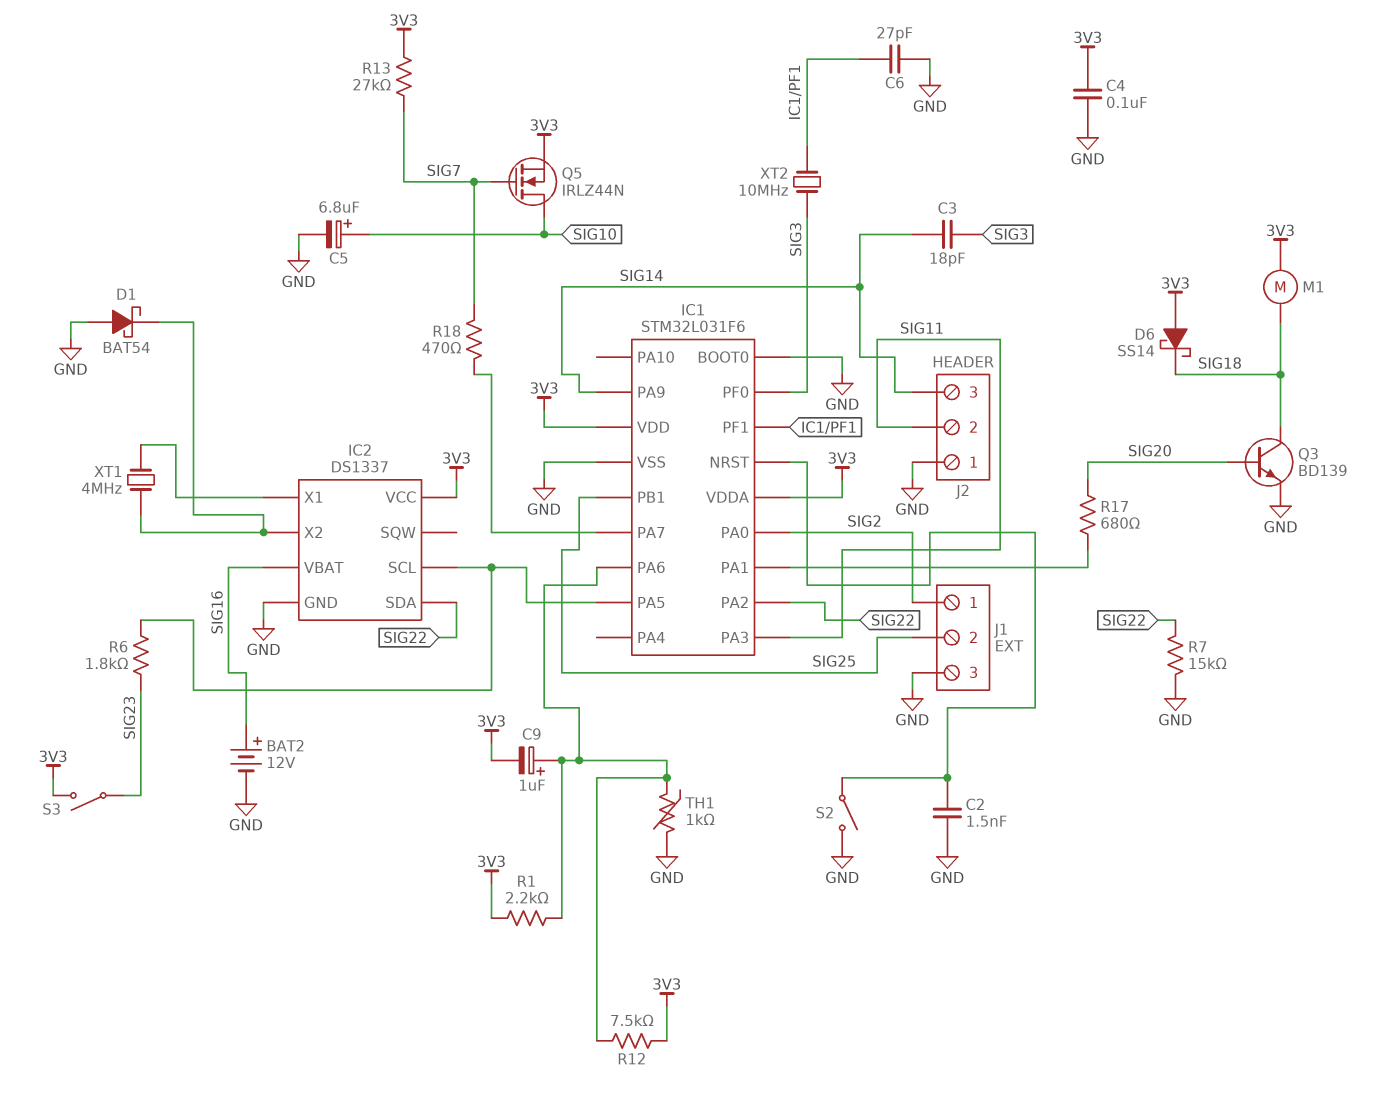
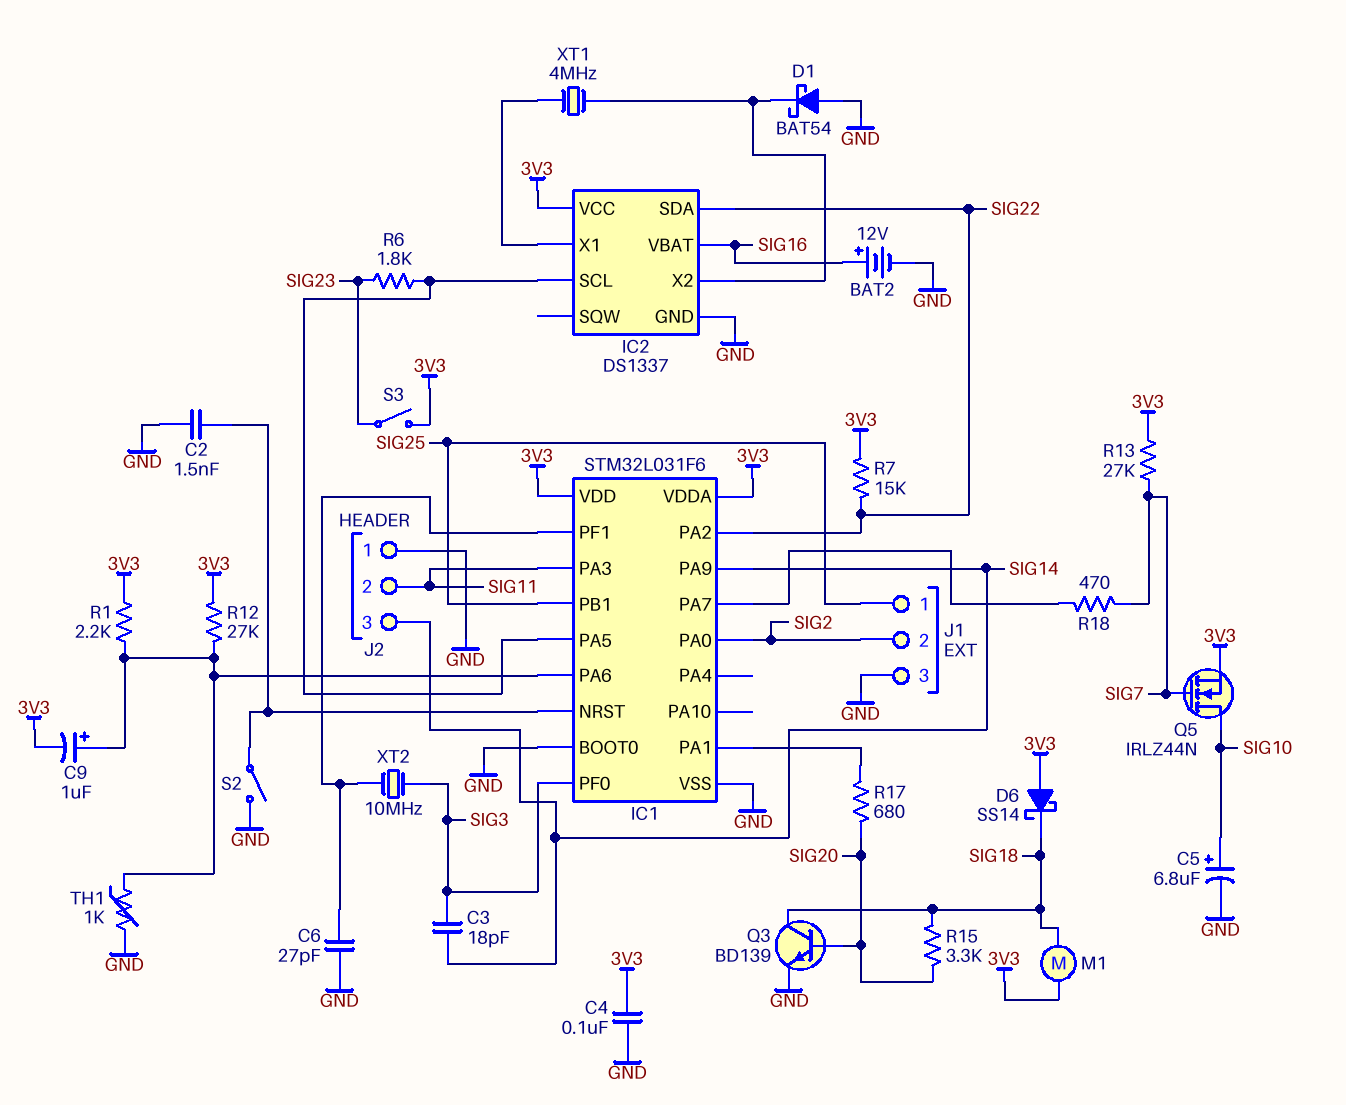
J1 pin 1: SIG2 -> SIG25
J1 pin 2: SIG25 -> SIG2
R7: 15k (GND, SIG22) -> 15k (3V3, SIG22)
R12: 7.5k (3V3, IC1/PA6) -> 27k (3V3, IC1/PA6)
R15: none -> 3.3k (SIG18, SIG20)

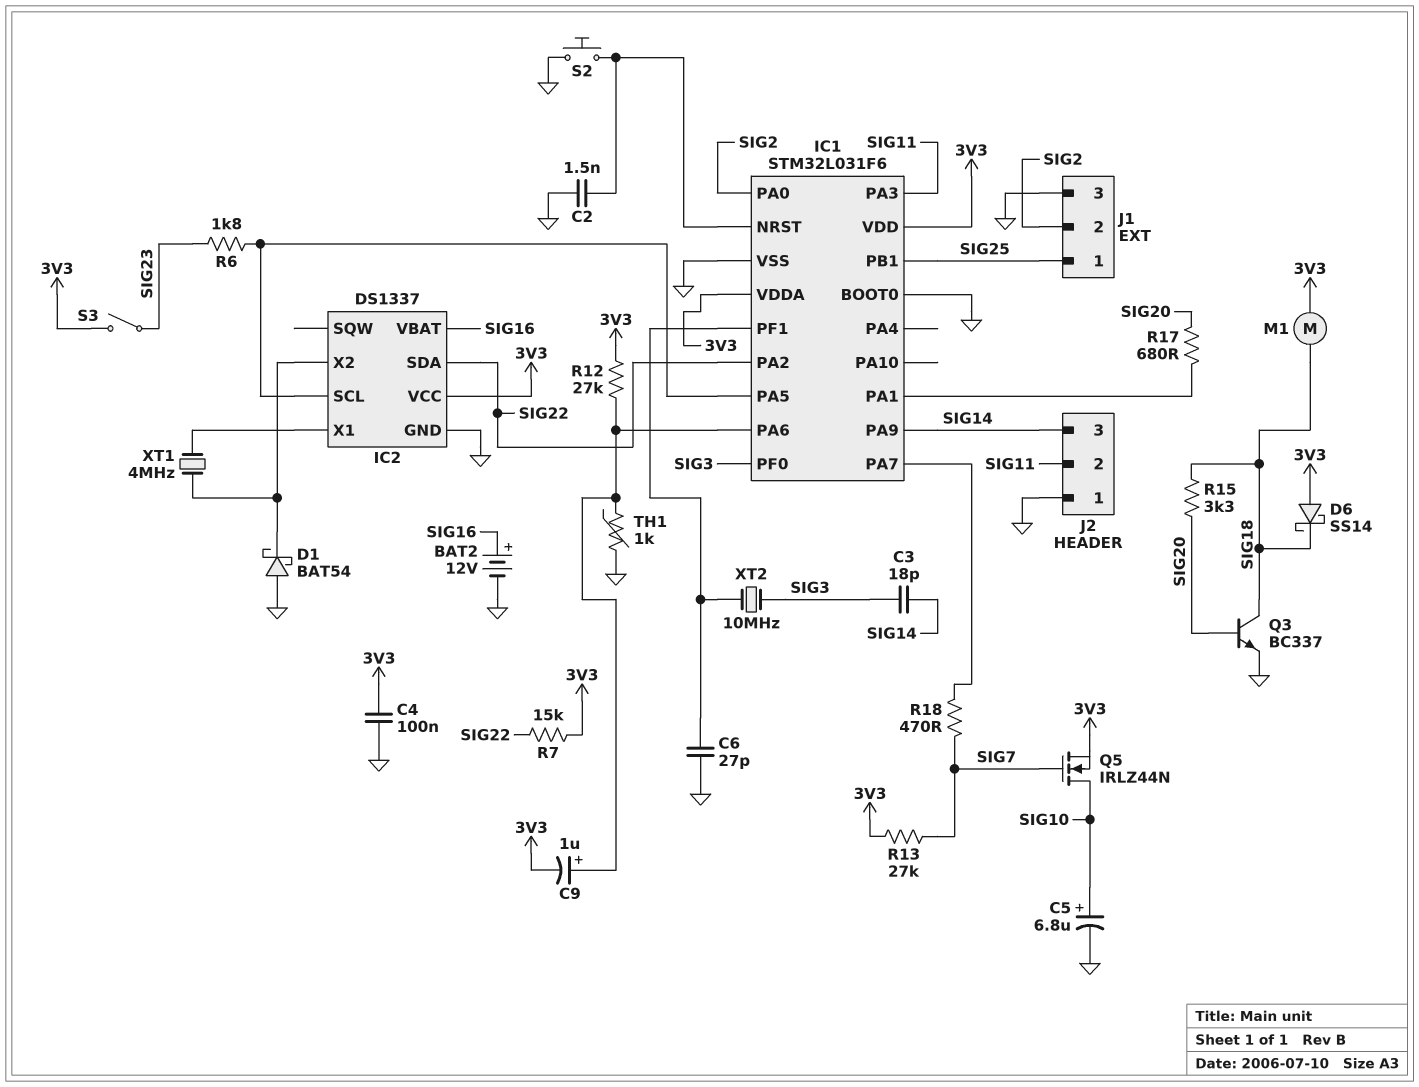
Q3: NPN BD139 (B SIG20, C SIG18, E GND) -> NPN BC337 (B SIG20, C SIG18, E GND)
R1: 2.2k (3V3, IC1/PA6) -> none
S2: switch (GND, IC1/NRST) -> button (GND, IC1/NRST)

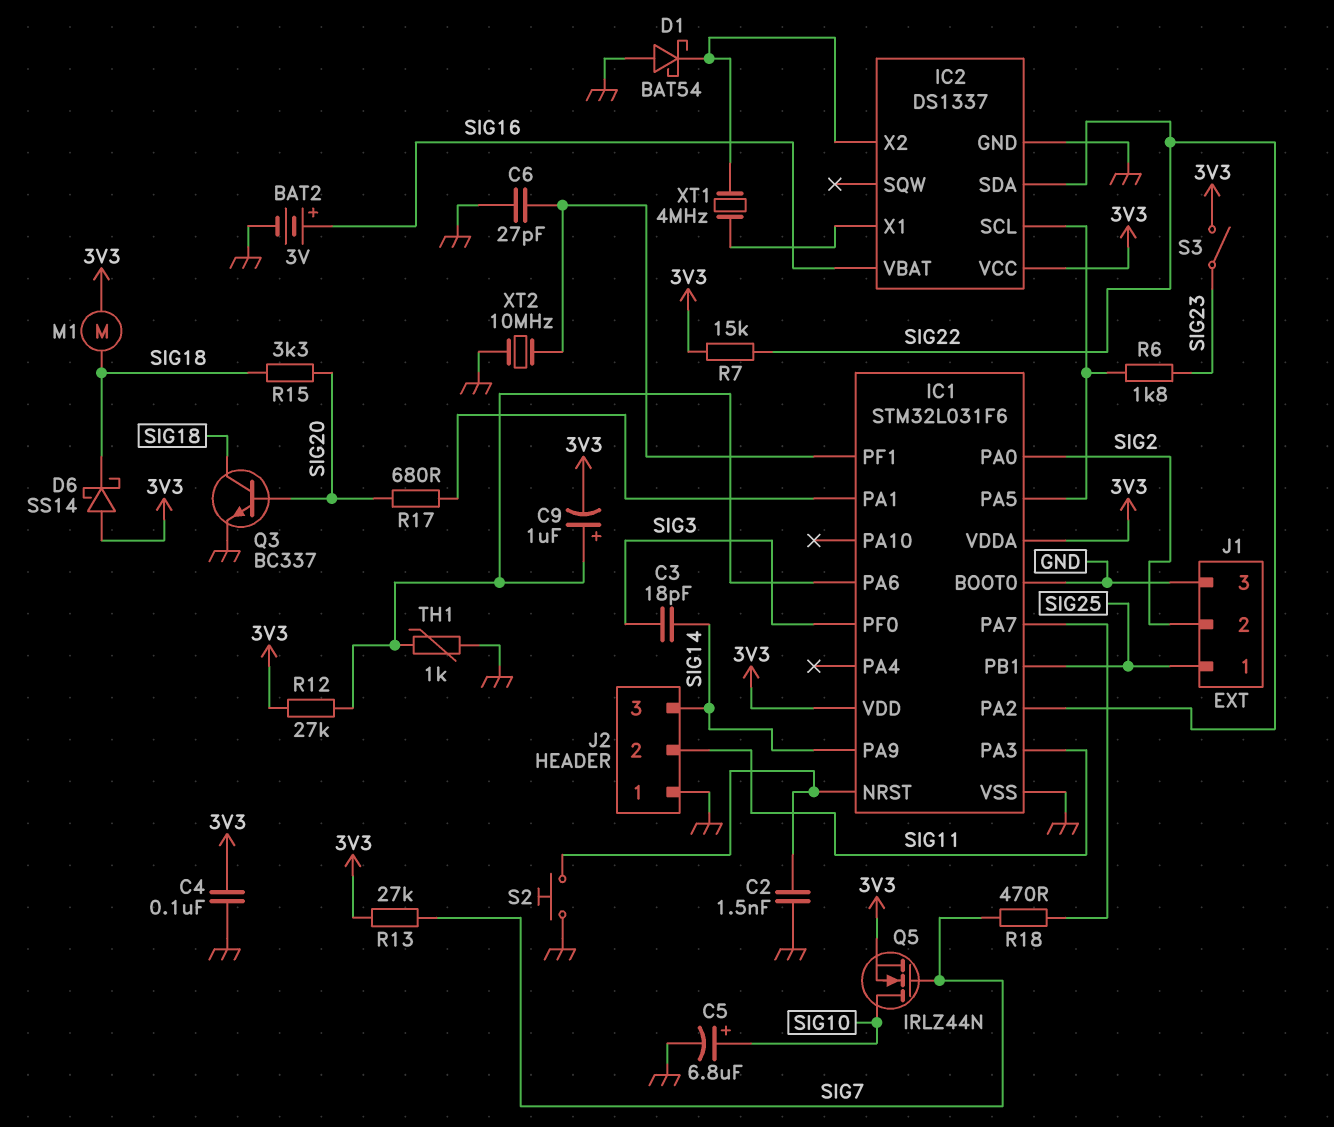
BAT2: 12V (plus SIG16, minus GND) -> 3V (plus SIG16, minus GND)
XT2: 10MHz (IC1/PF1, SIG3) -> 10MHz (GND, IC1/PF1)

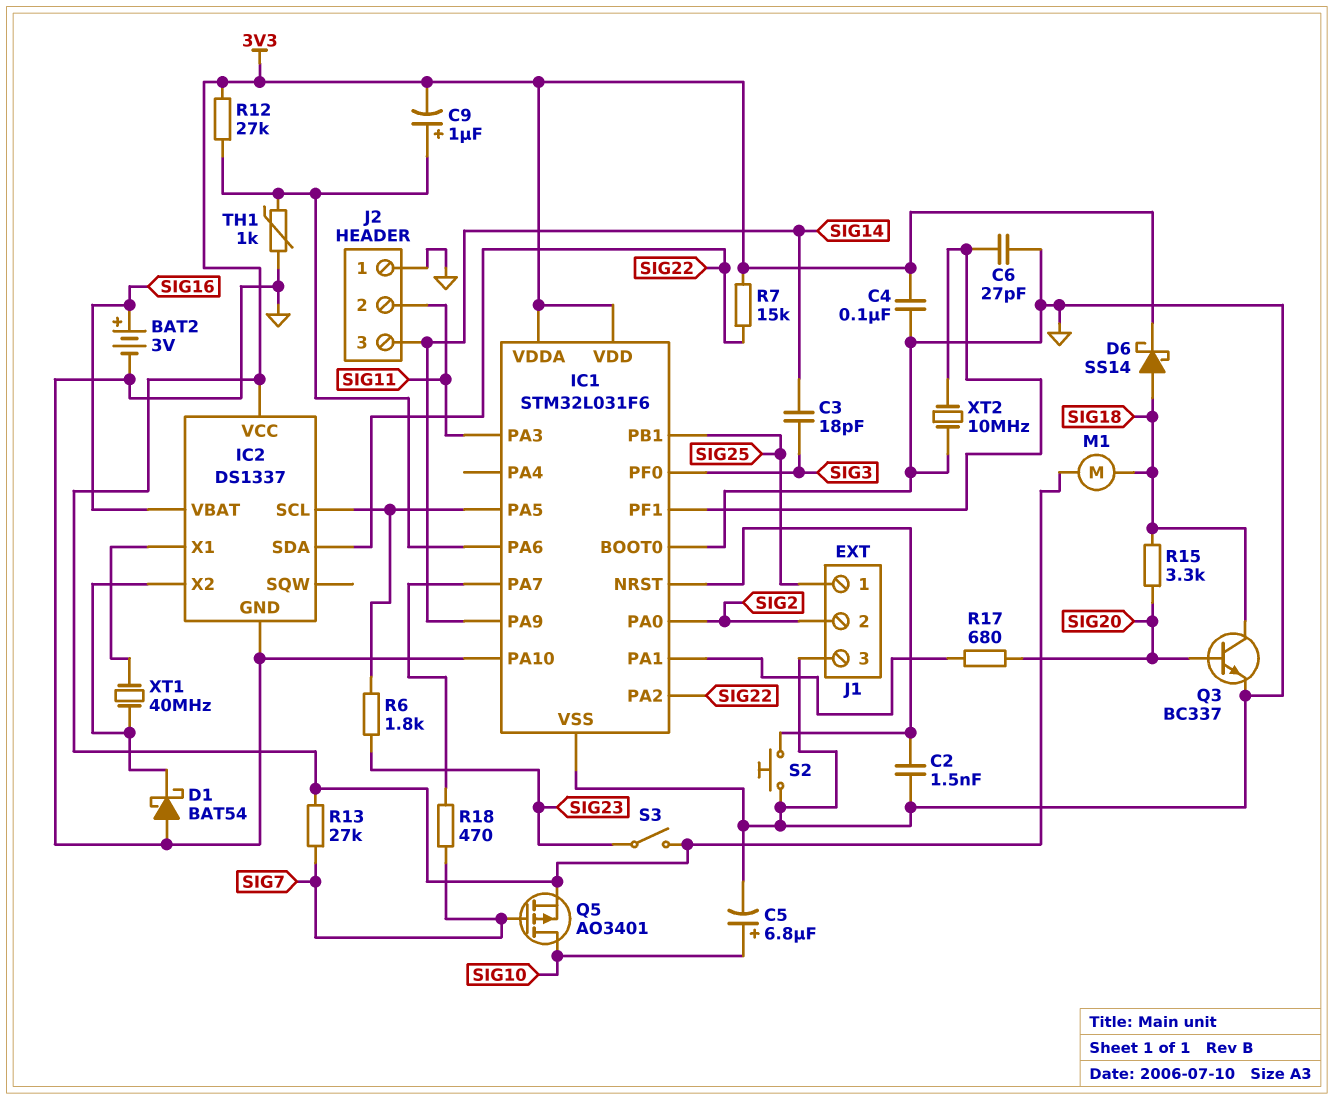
D6: schottky SS14 (A 3V3, K SIG18) -> schottky SS14 (A SIG18, K 3V3)
IC1 pin PA10: none -> GND
Q5: NMOS IRLZ44N (G SIG7, D SIG10, S 3V3) -> PMOS AO3401 (G SIG7, D SIG10, S 3V3)
XT1: 4MHz (IC2/X1, IC2/X2) -> 40MHz (IC2/X1, IC2/X2)

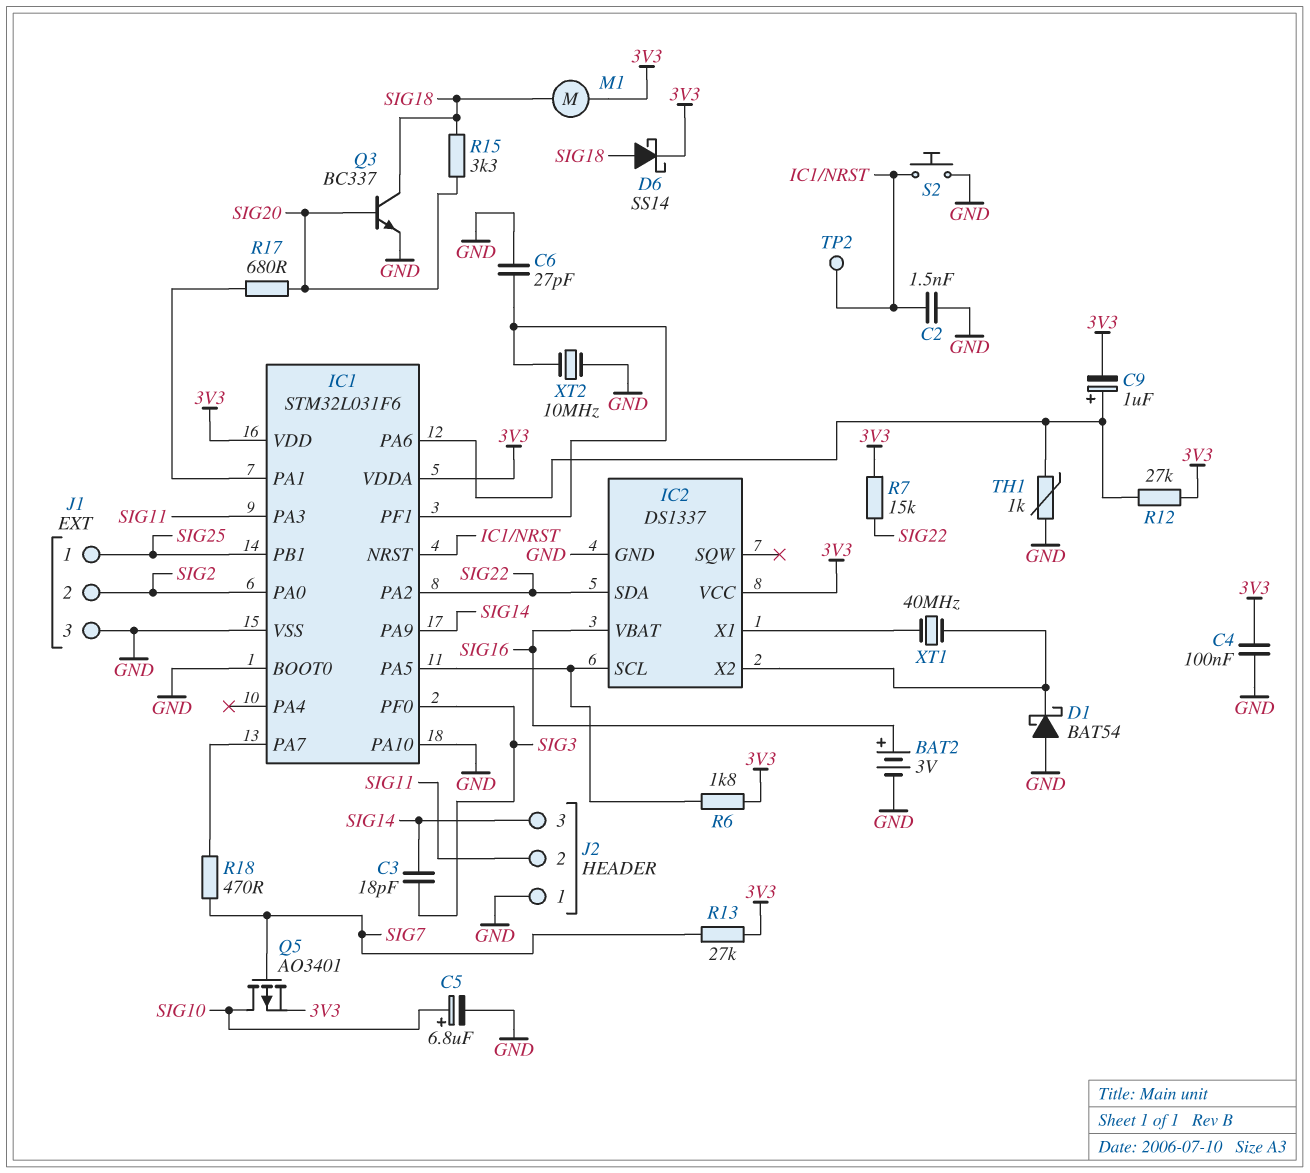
R6: 1.8k (IC1/PA5, SIG23) -> 1.8k (3V3, IC1/PA5)
S3: switch (3V3, SIG23) -> none
TP2: none -> test point (IC1/NRST)

